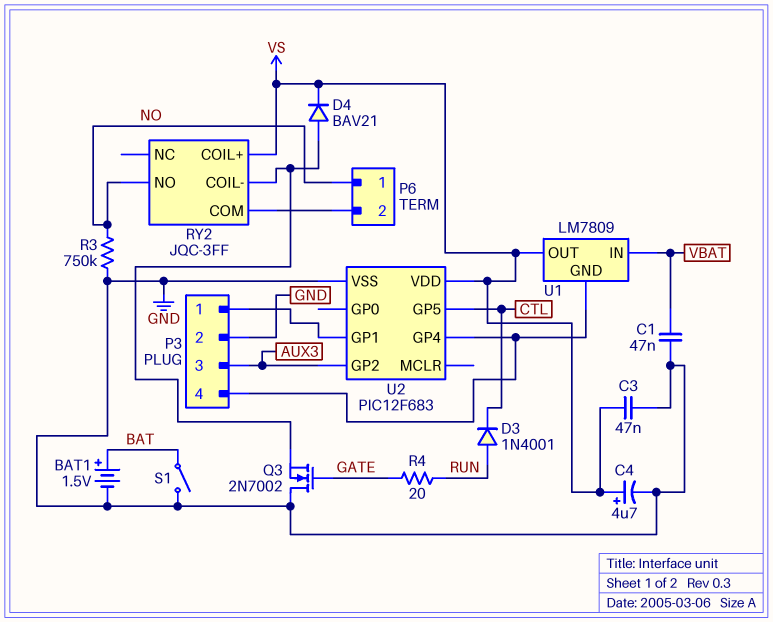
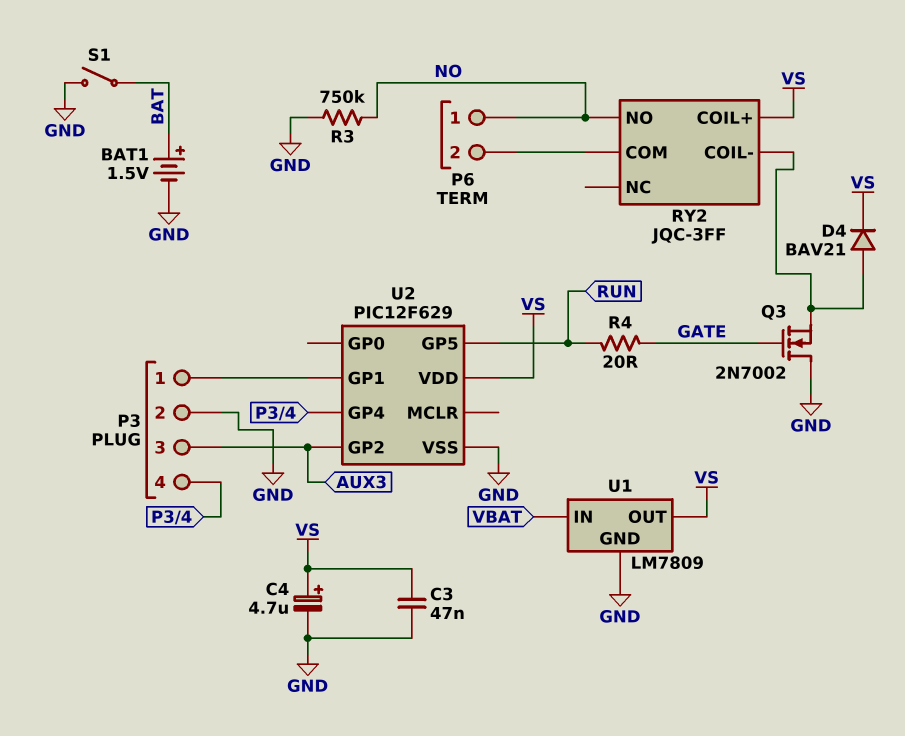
C1: 47nF (GND, VBAT) -> none
D3: diode 1N4001 (A RUN, K CTL) -> none
U1 pin GND: P3/4 -> GND
U2: PIC12F683 -> PIC12F629
U2 pin GP5: CTL -> RUN

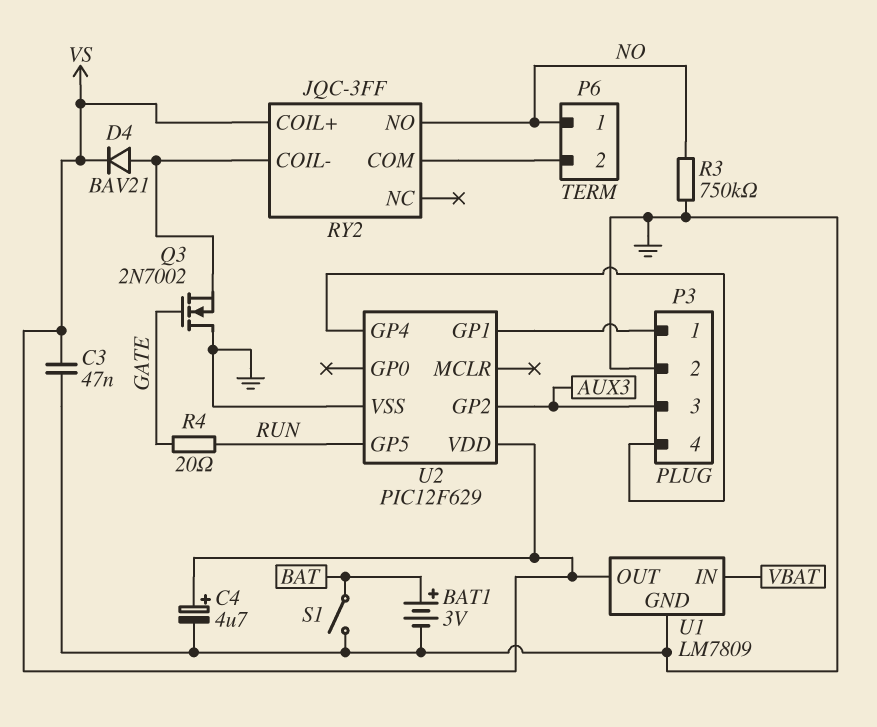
BAT1: 1.5V (plus BAT, minus GND) -> 3V (plus BAT, minus GND)

